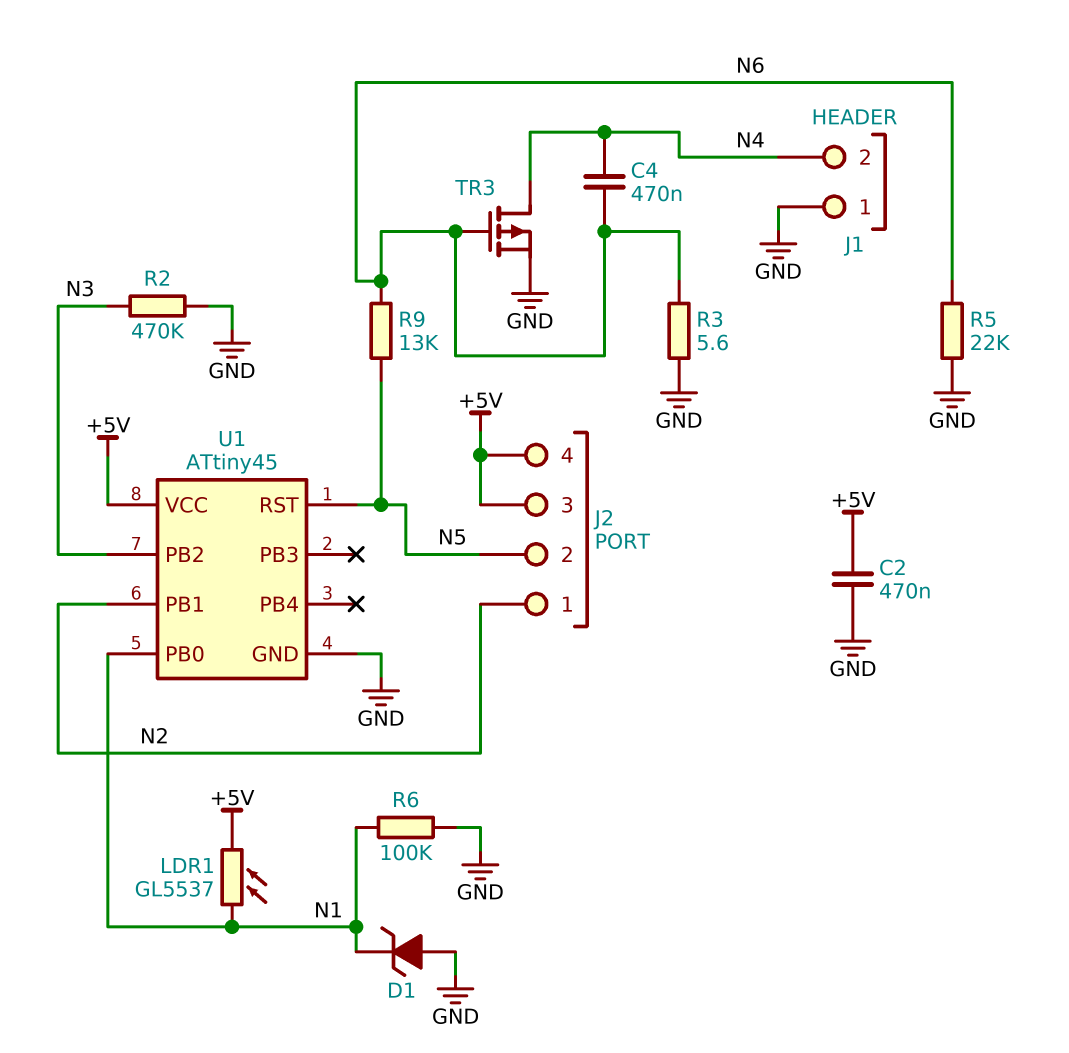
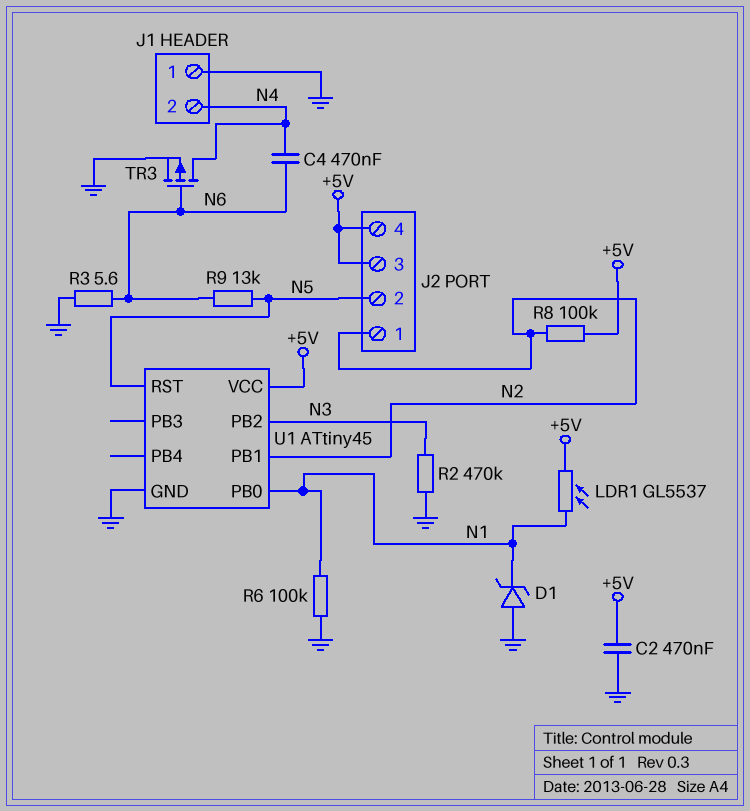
R5: 22k (GND, N6) -> none
R8: none -> 100k (+5V, N2)

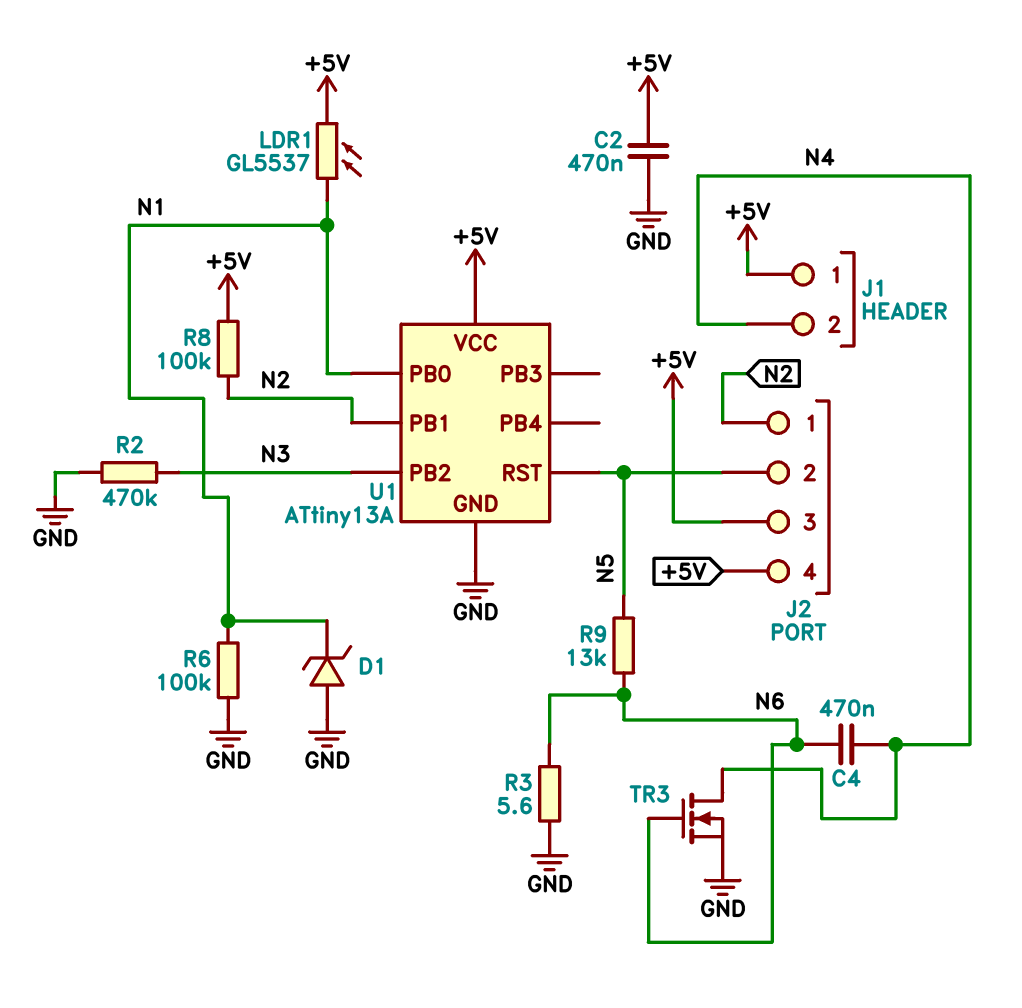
J1 pin 1: GND -> +5V
TR3: PMOS (G N6, D N4, S GND) -> NMOS (G N6, D N4, S GND)
U1: ATtiny45 -> ATtiny13A

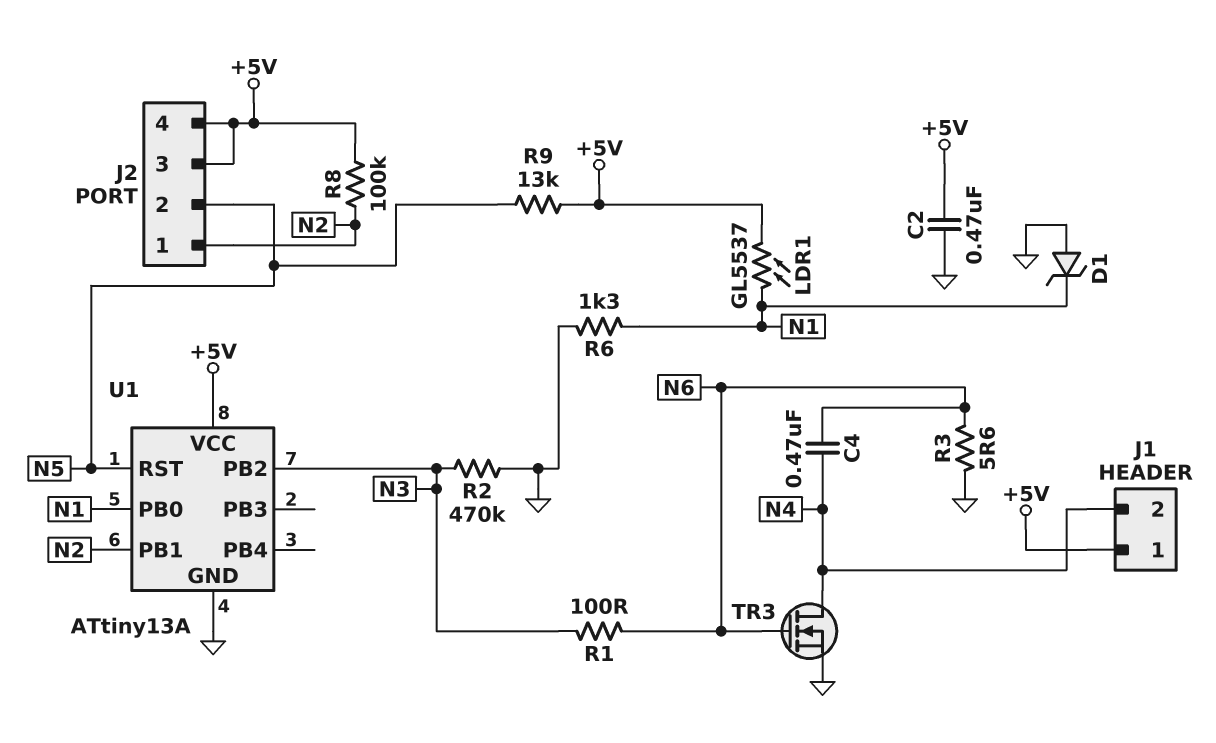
R1: none -> 100 (N3, N6)
R6: 100k (GND, N1) -> 1.3k (GND, N1)
R9: 13k (N5, N6) -> 13k (+5V, N5)

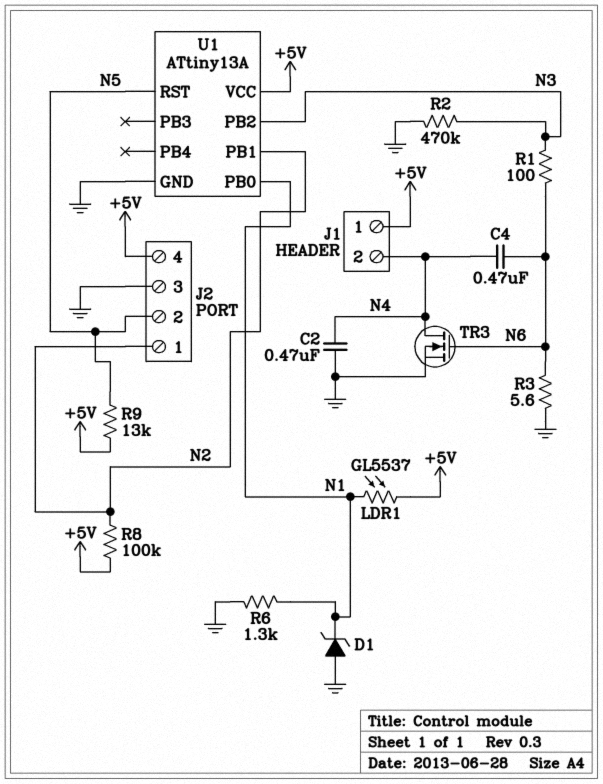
C2: 470nF (+5V, GND) -> 470nF (GND, N4)
J2 pin 3: +5V -> GND

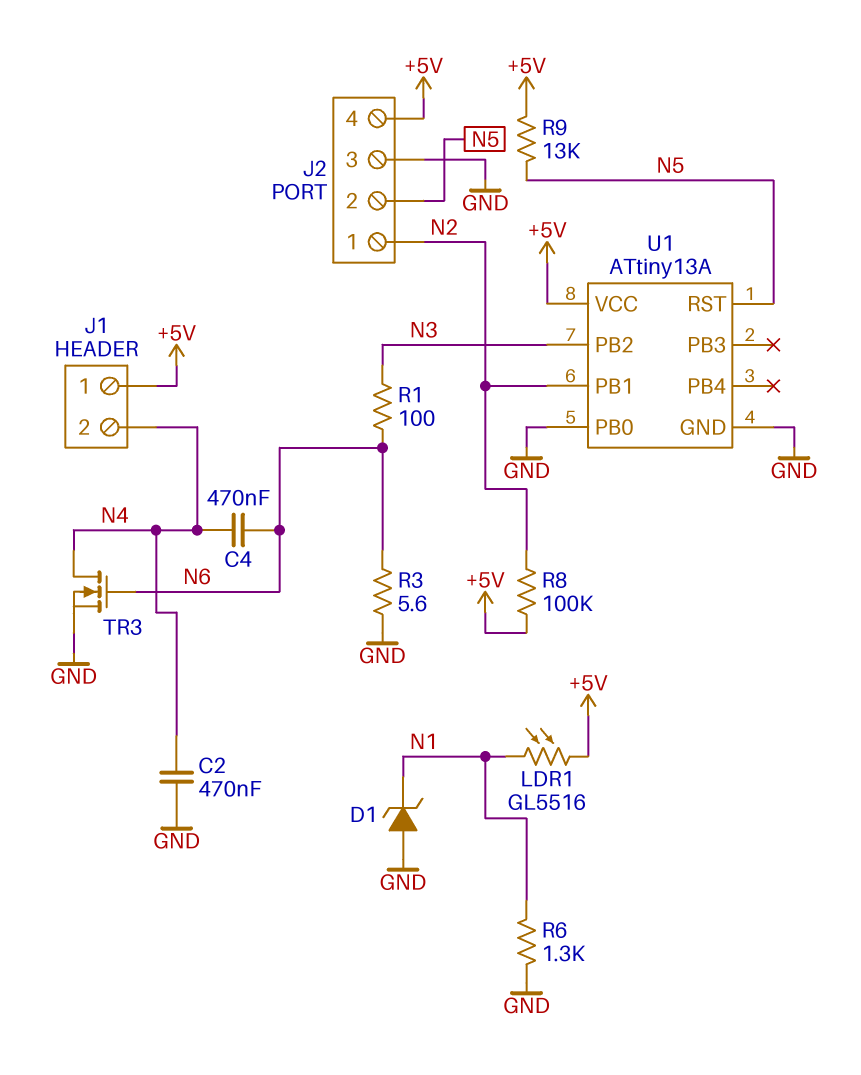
LDR1: GL5537 (+5V, N1) -> GL5516 (+5V, N1)
R2: 470k (GND, N3) -> none
U1 pin PB0: N1 -> GND

